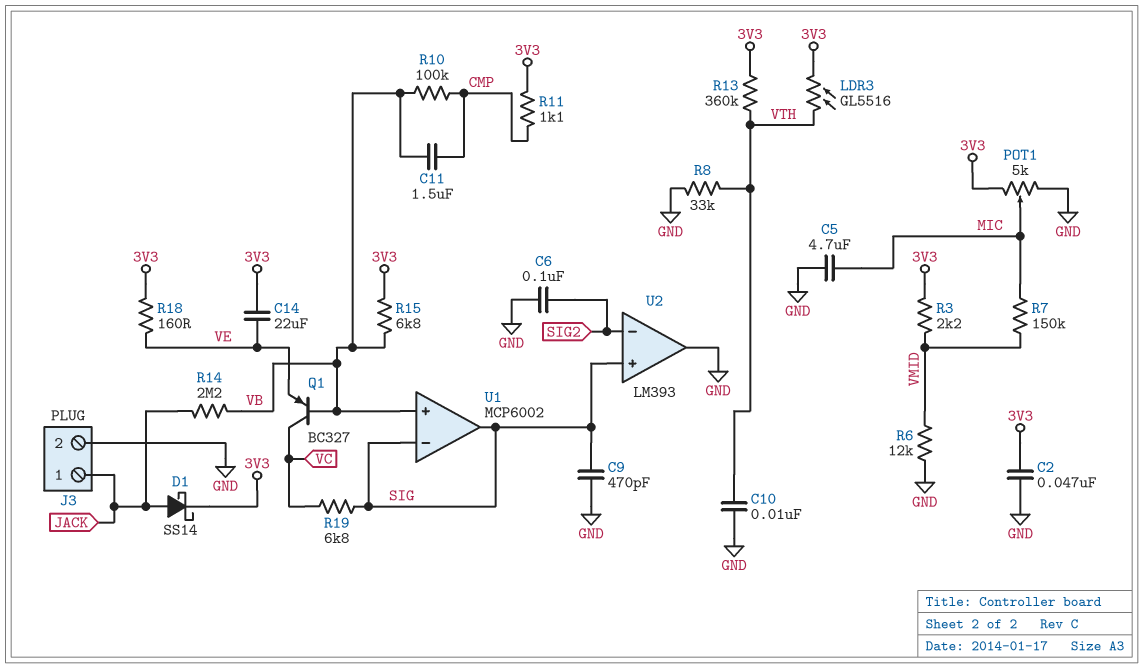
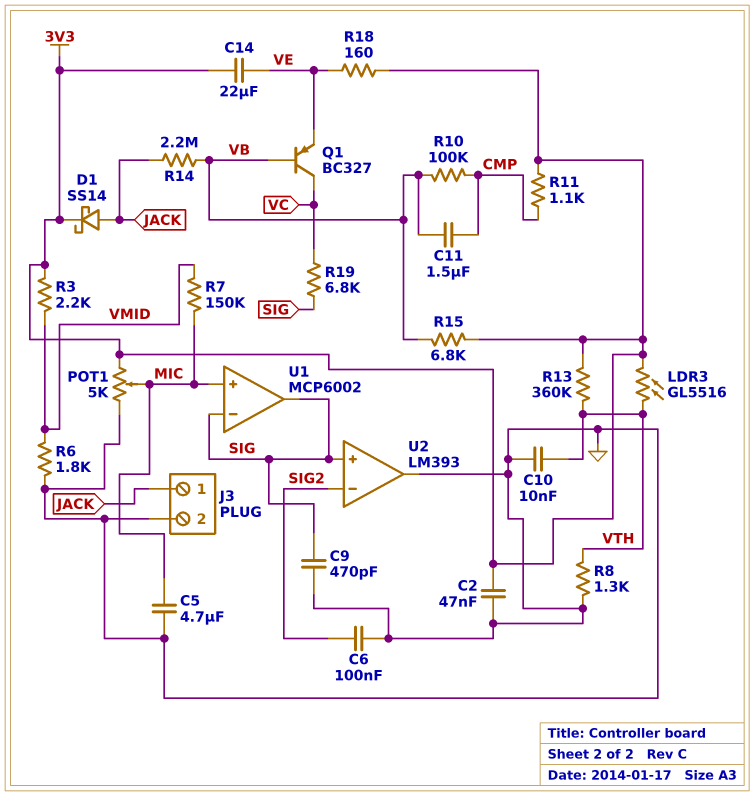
R6: 12k (GND, VMID) -> 1.8k (GND, VMID)
R8: 33k (GND, VTH) -> 1.3k (GND, VTH)
U1 pin in+: VB -> MIC

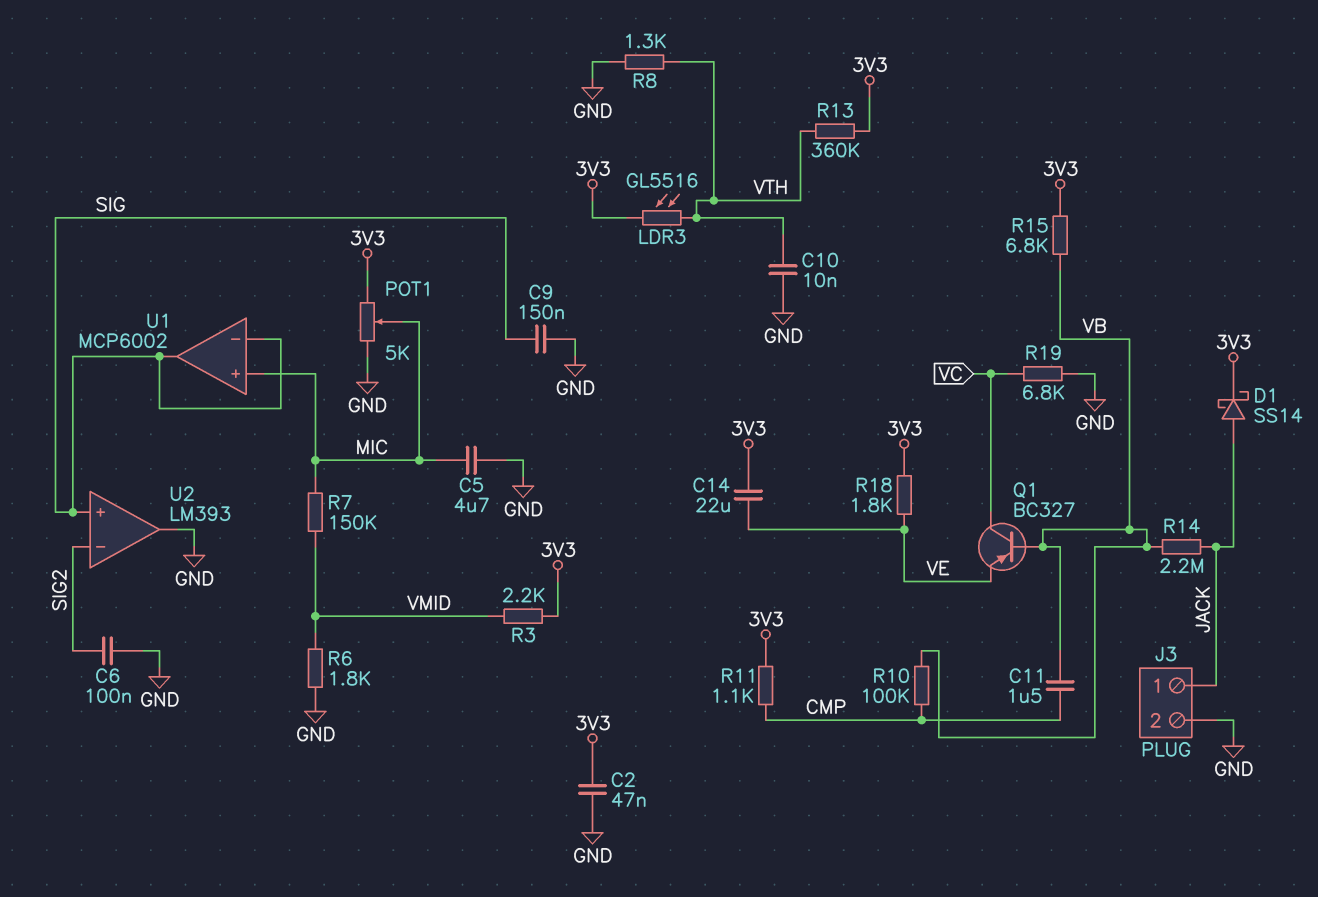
C9: 470pF (GND, SIG) -> 150nF (GND, SIG)
R18: 160 (3V3, VE) -> 1.8k (3V3, VE)
R19: 6.8k (SIG, VC) -> 6.8k (GND, VC)

